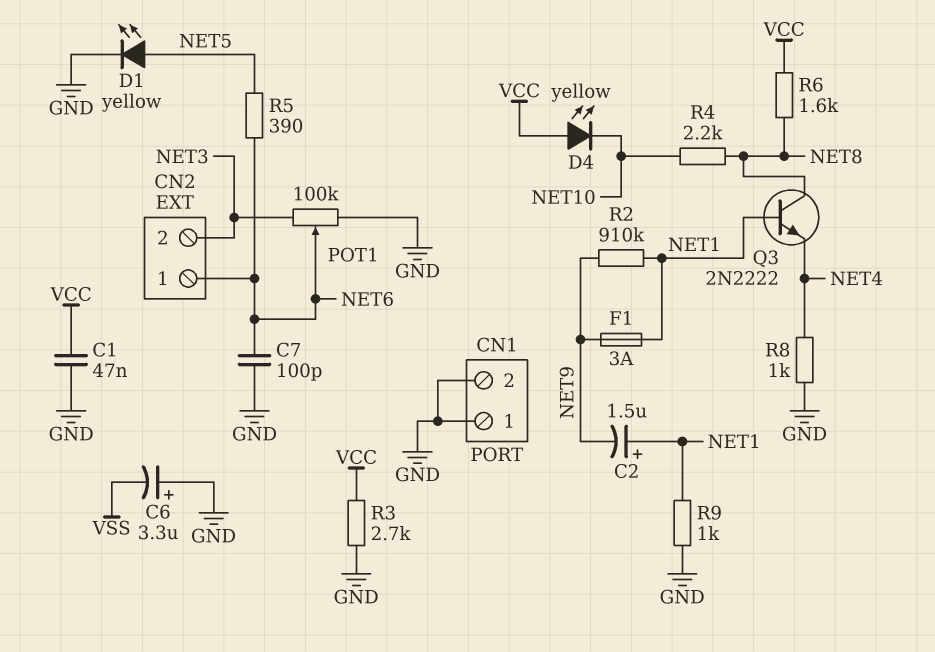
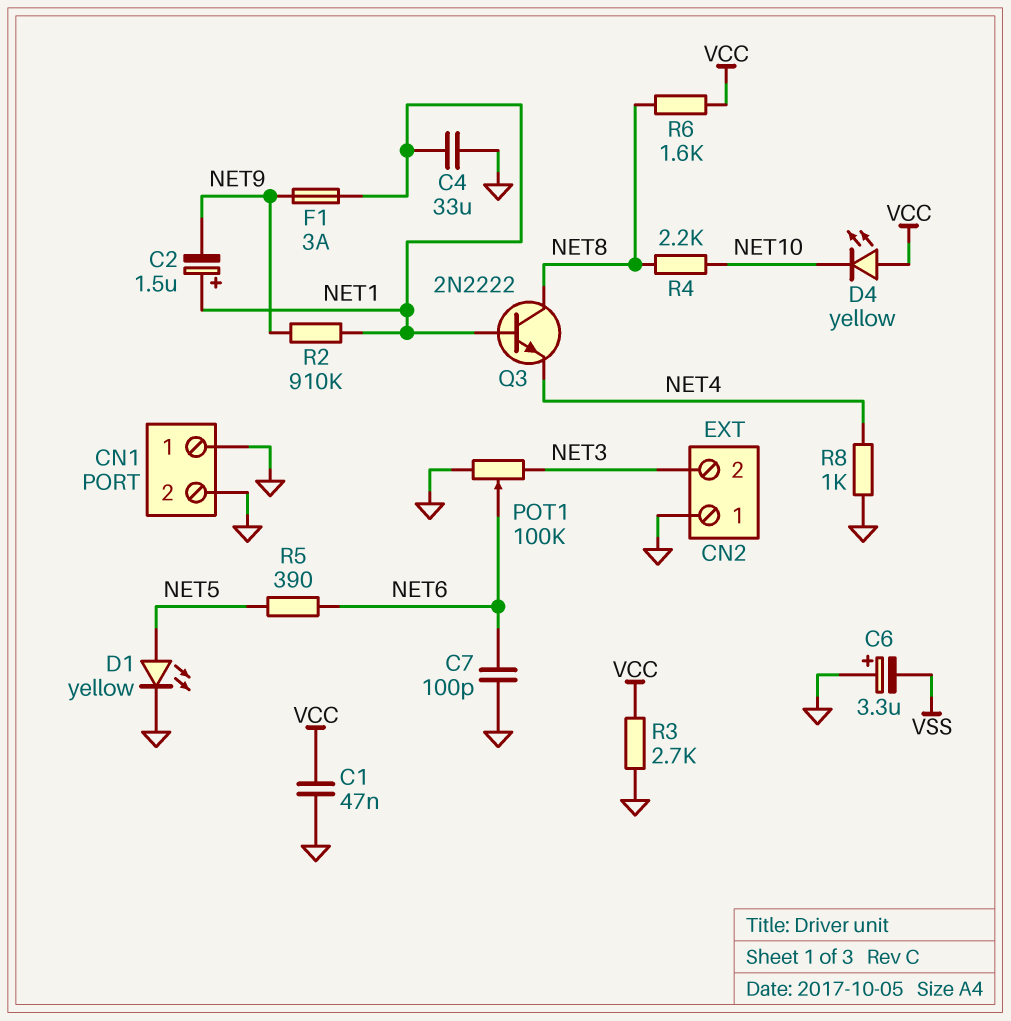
C4: none -> 33uF (GND, NET1)
CN2 pin 1: NET6 -> GND
R9: 1k (GND, NET1) -> none

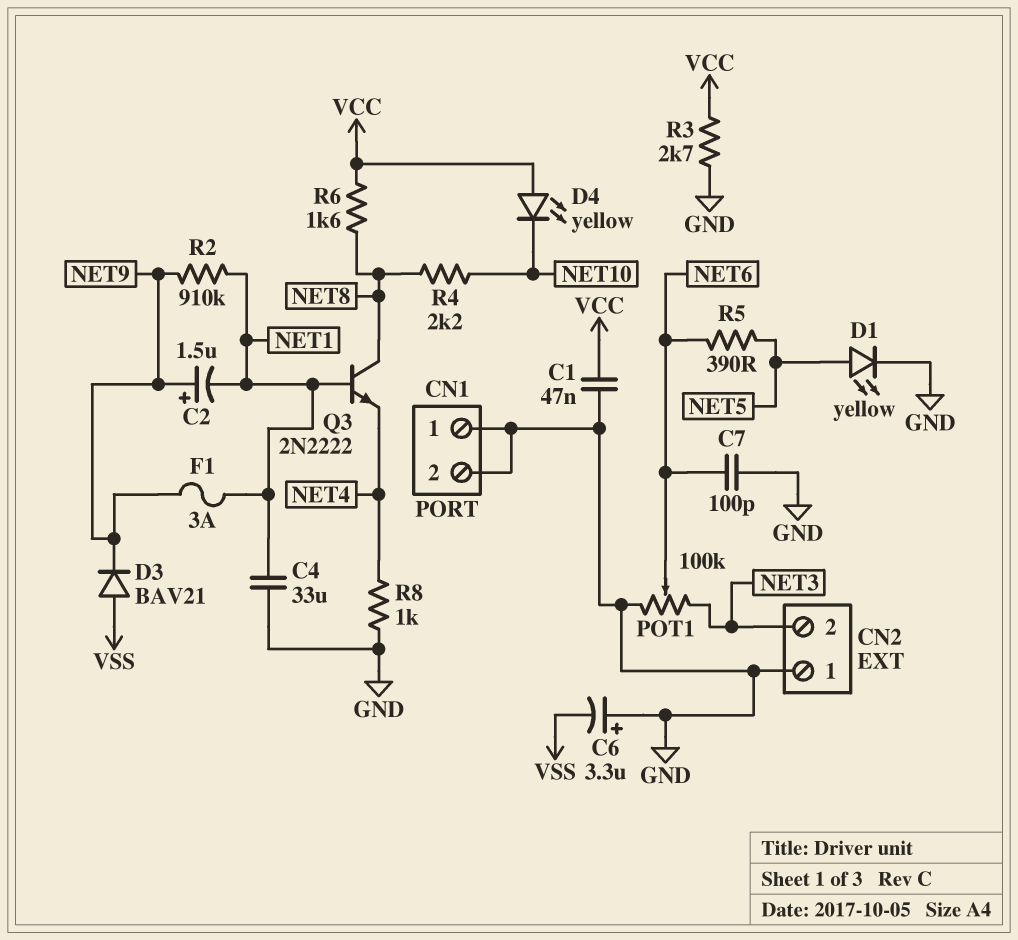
C2: 1.5uF (plus NET1, minus NET9) -> 1.5uF (plus NET9, minus NET1)
D3: none -> diode BAV21 (A VSS, K NET9)

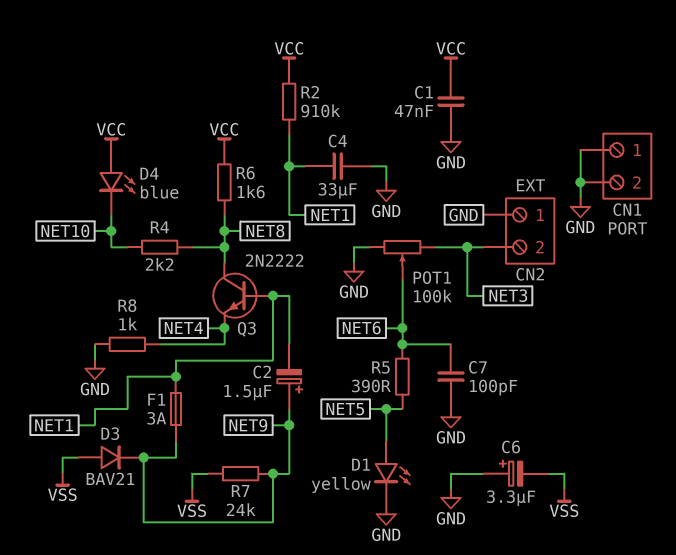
D4: LED yellow (A VCC, K NET10) -> LED blue (A VCC, K NET10)
R2: 910k (NET1, NET9) -> 910k (NET1, VCC)
R3: 2.7k (GND, VCC) -> none
R7: none -> 24k (NET9, VSS)

